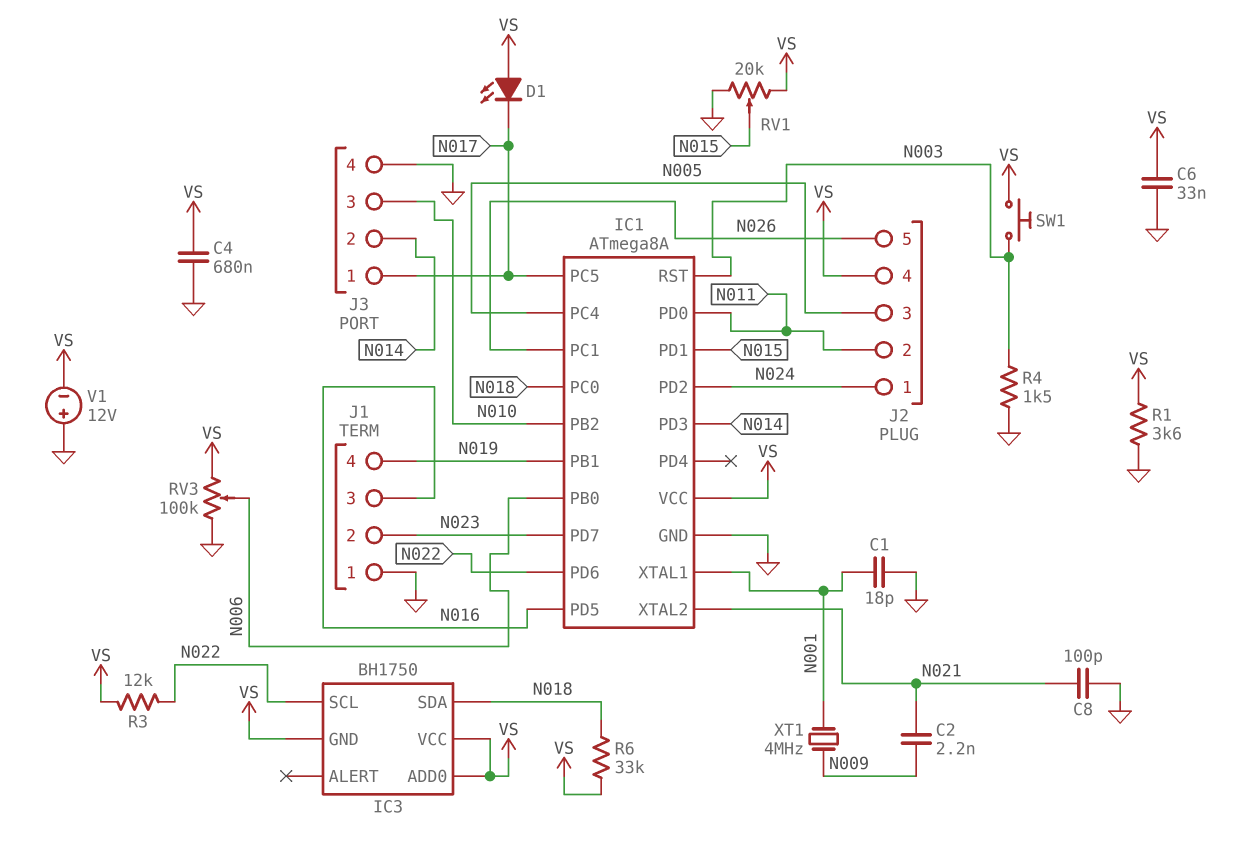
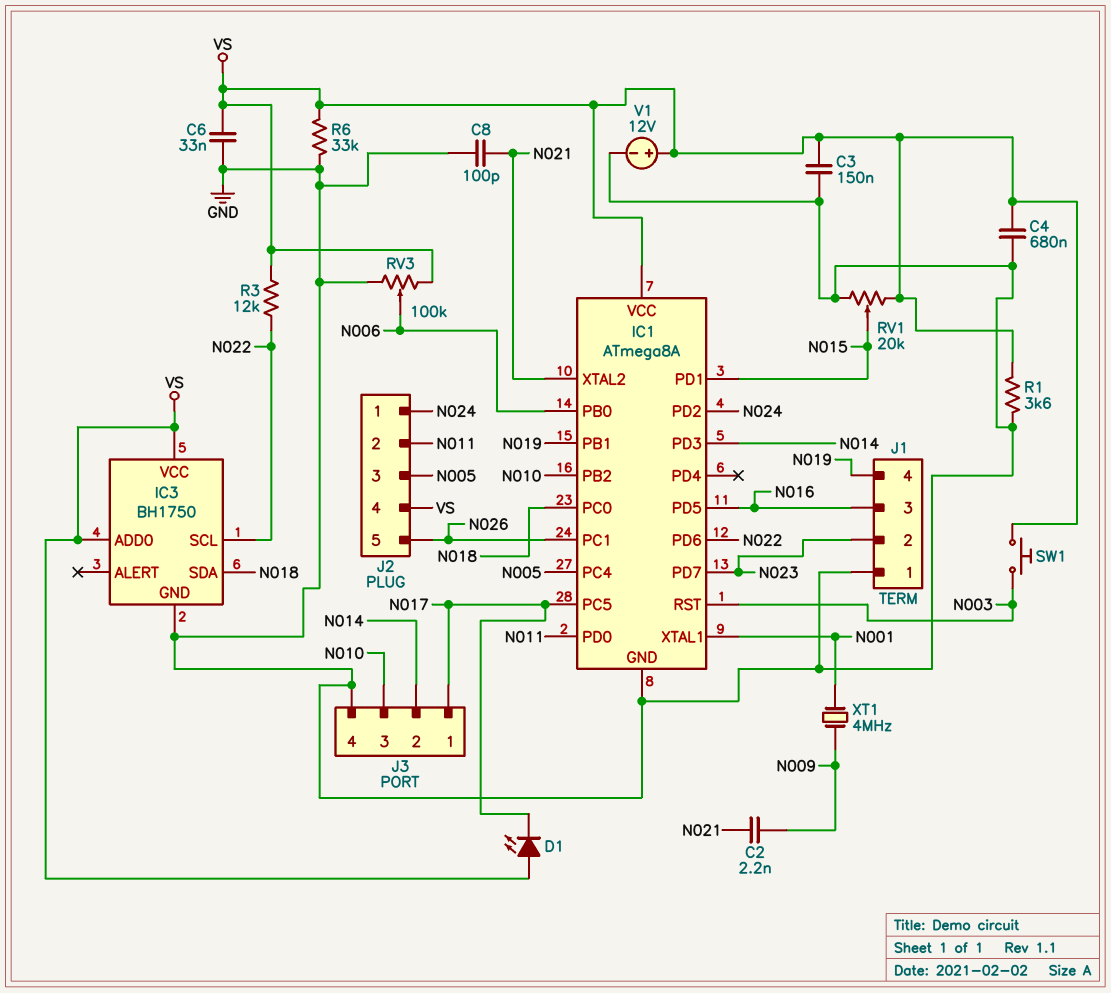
C1: 18pF (GND, N001) -> none
C3: none -> 150nF (GND, VS)
IC3 pin GND: VS -> GND
R4: 1.5k (GND, N003) -> none
R6: 33k (N018, VS) -> 33k (GND, VS)
V1: 12V (plus GND, minus VS) -> 12V (plus VS, minus GND)

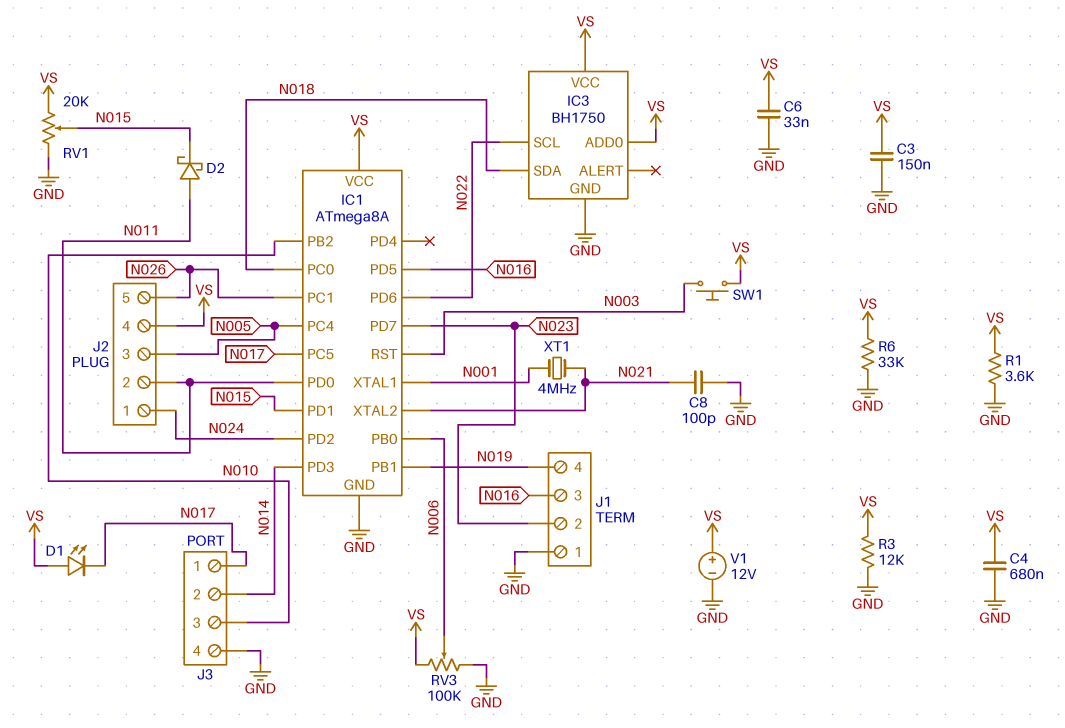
C2: 2.2nF (N009, N021) -> none
D2: none -> schottky (A N011, K N015)
R3: 12k (N022, VS) -> 12k (GND, VS)
XT1: 4MHz (N001, N009) -> 4MHz (N001, N021)

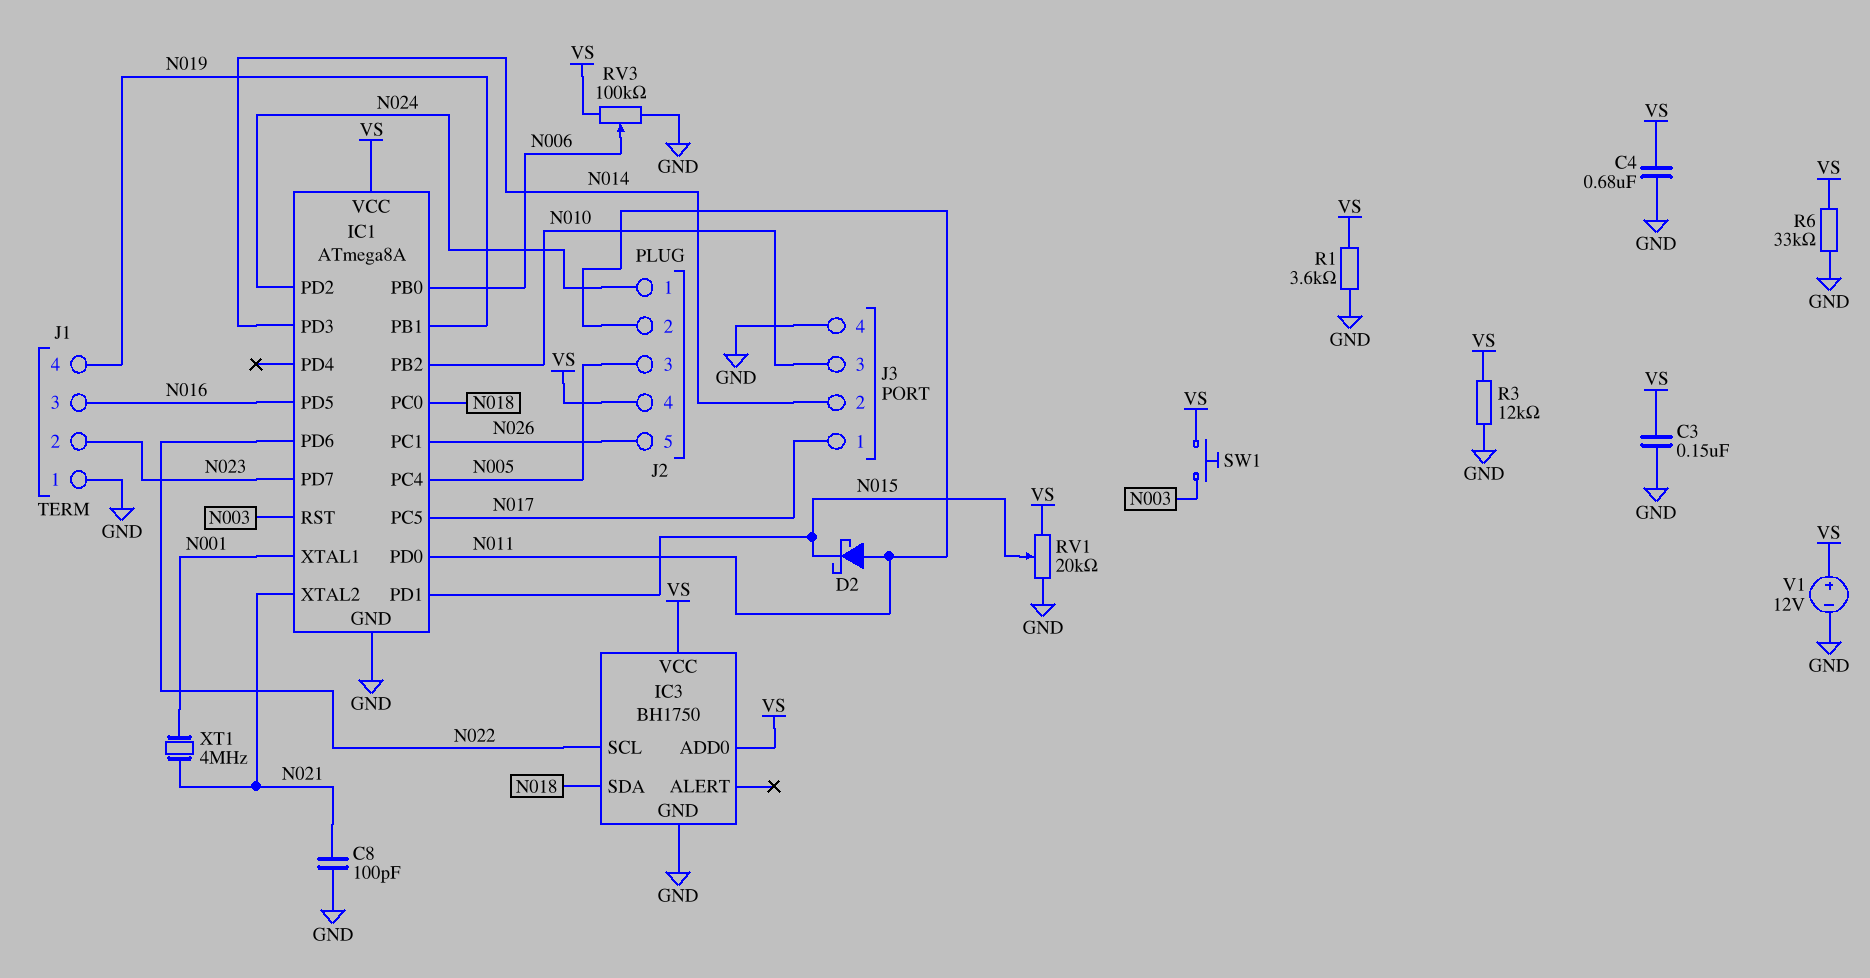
C6: 33nF (GND, VS) -> none
D1: LED (A VS, K N017) -> none

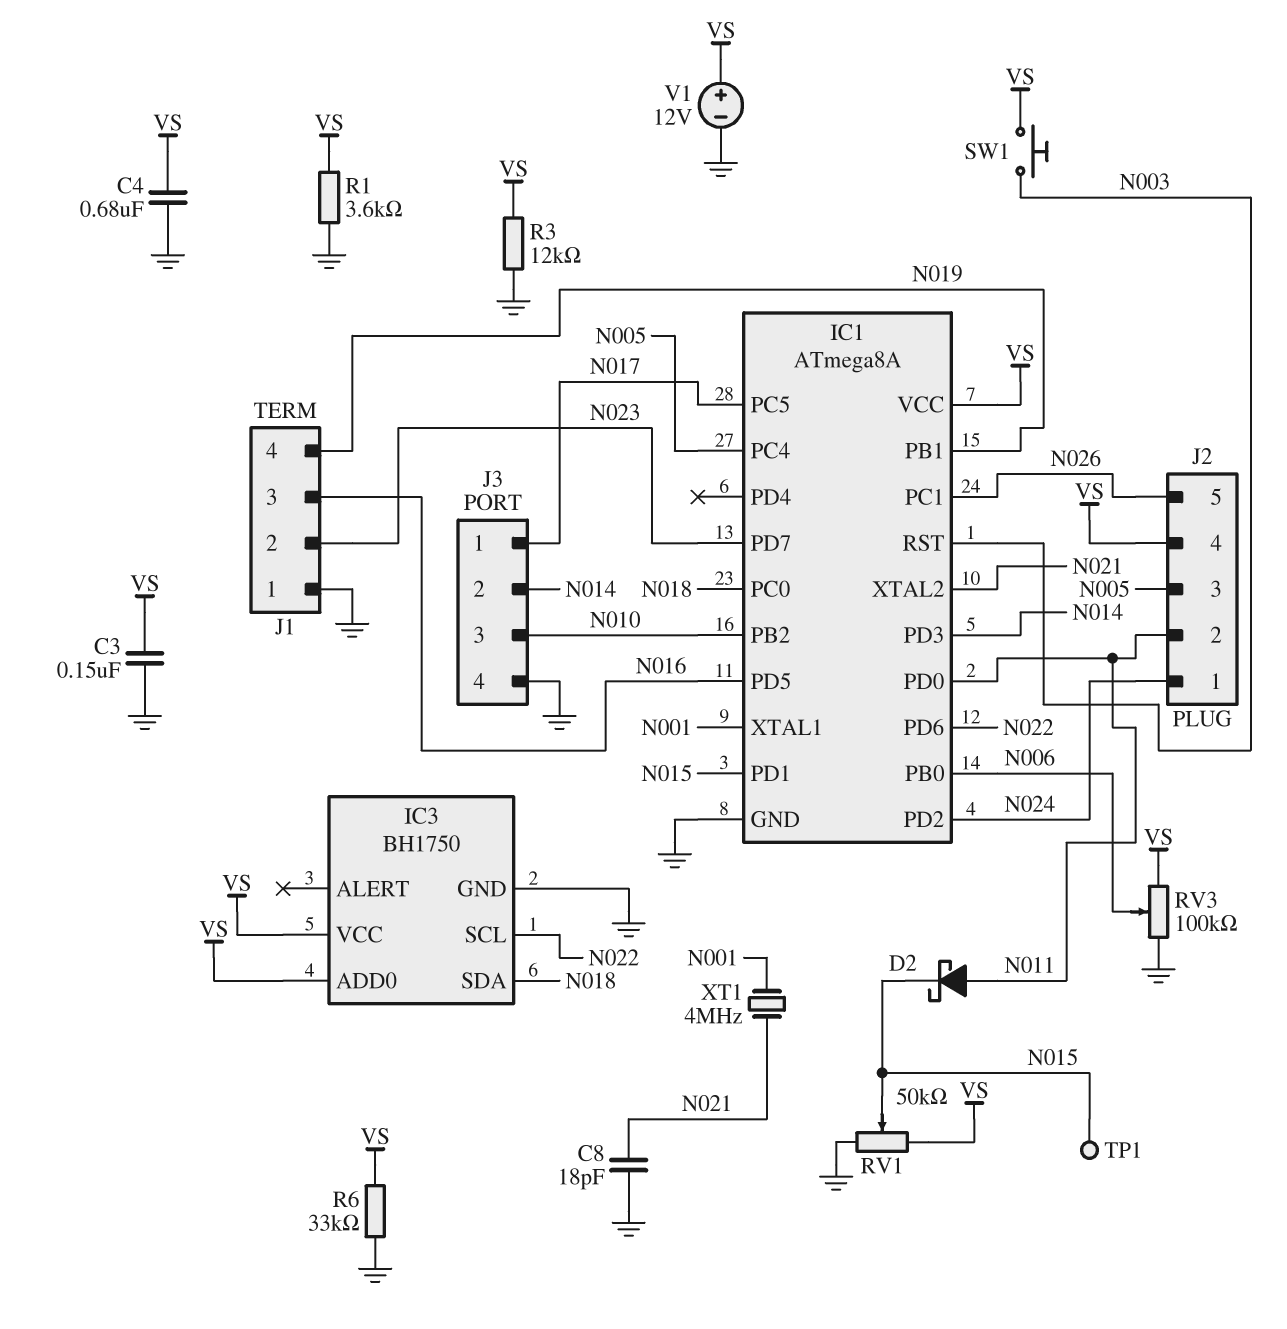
C8: 100pF (GND, N021) -> 18pF (GND, N021)
RV1: 20k (GND, VS, wiper N015) -> 50k (GND, VS, wiper N015)
TP1: none -> test point (N015)

